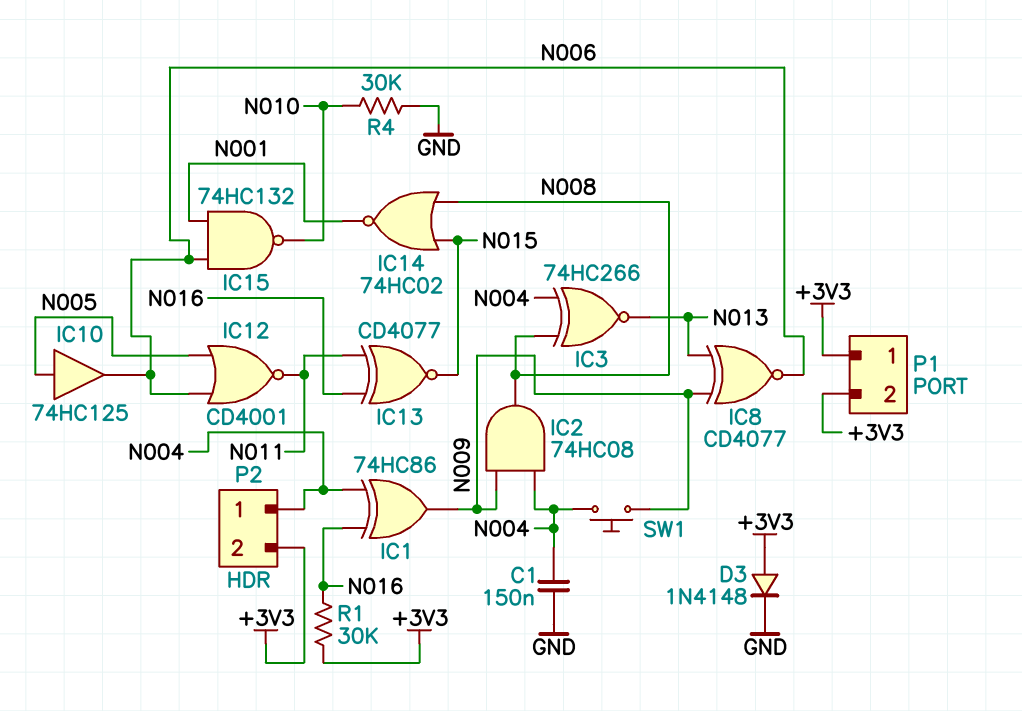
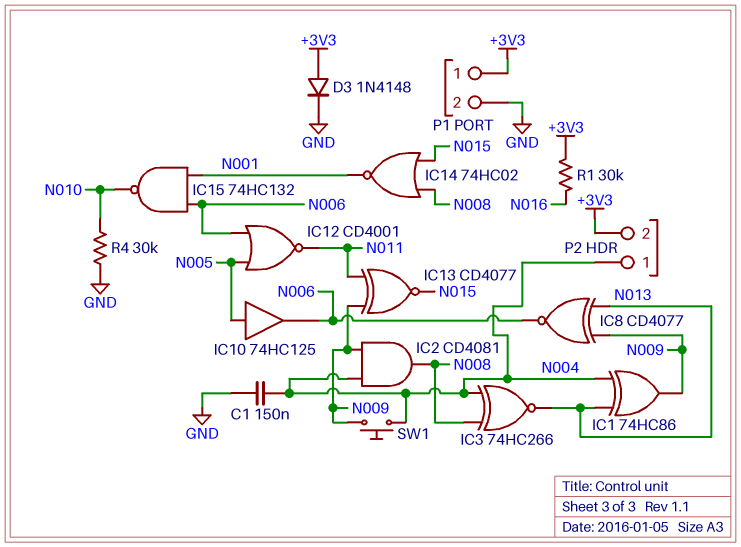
IC1: XOR 74HC86 (in N004, in N016, out N009) -> XOR 74HC86 (in N004, in N013, out N009)
IC2: AND 74HC08 (in N004, in N009, out N008) -> AND CD4081 (in N004, in N009, out N008)
IC13: XNOR CD4077 (in N011, in N016, out N015) -> XNOR CD4077 (in N009, in N011, out N015)
P1 pin 2: +3V3 -> GND

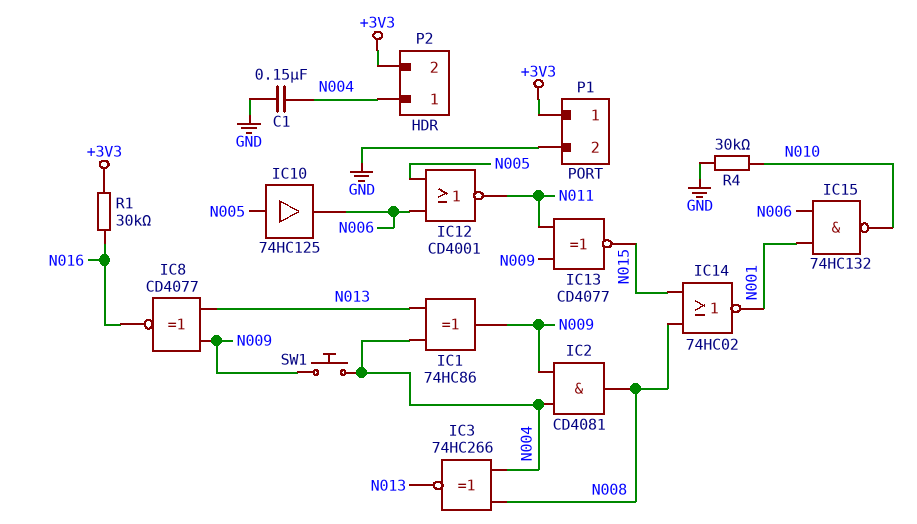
D3: diode 1N4148 (A +3V3, K GND) -> none
IC8: XNOR CD4077 (in N009, in N013, out N006) -> XNOR CD4077 (in N009, in N013, out N016)

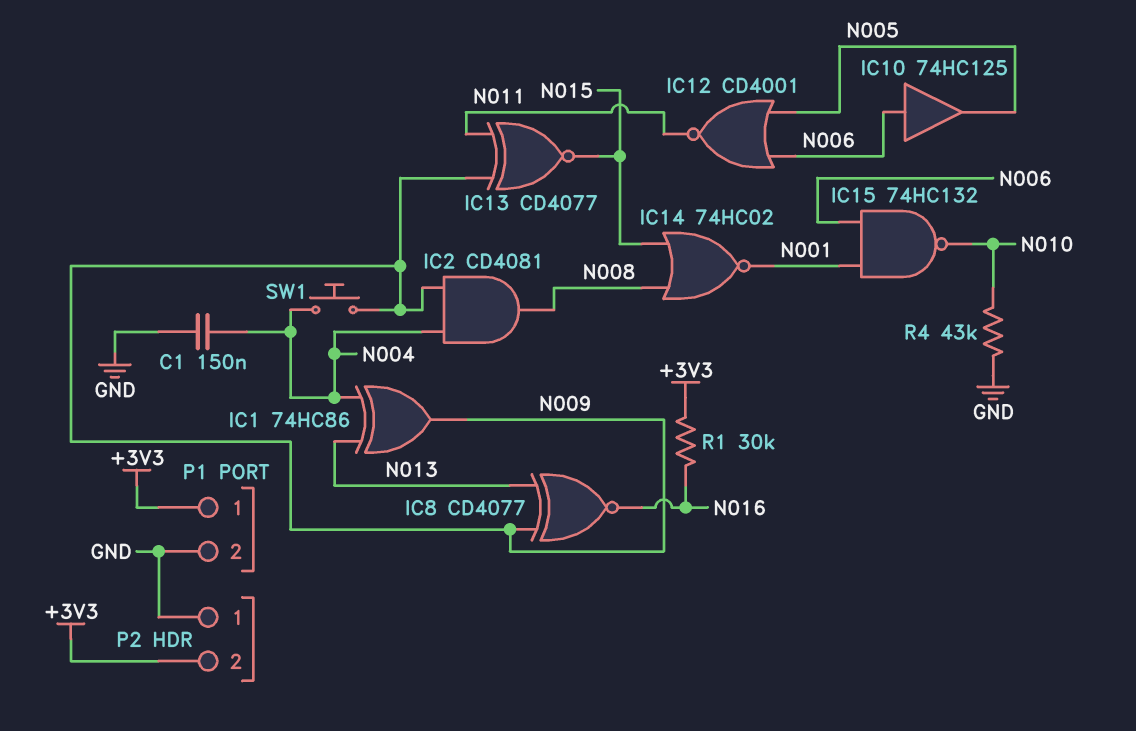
IC3: XNOR 74HC266 (in N004, in N008, out N013) -> none
IC10: buffer 74HC125 (in N005, out N006) -> buffer 74HC125 (in N006, out N005)
P2 pin 1: N004 -> GND
R4: 30k (GND, N010) -> 43k (GND, N010)

